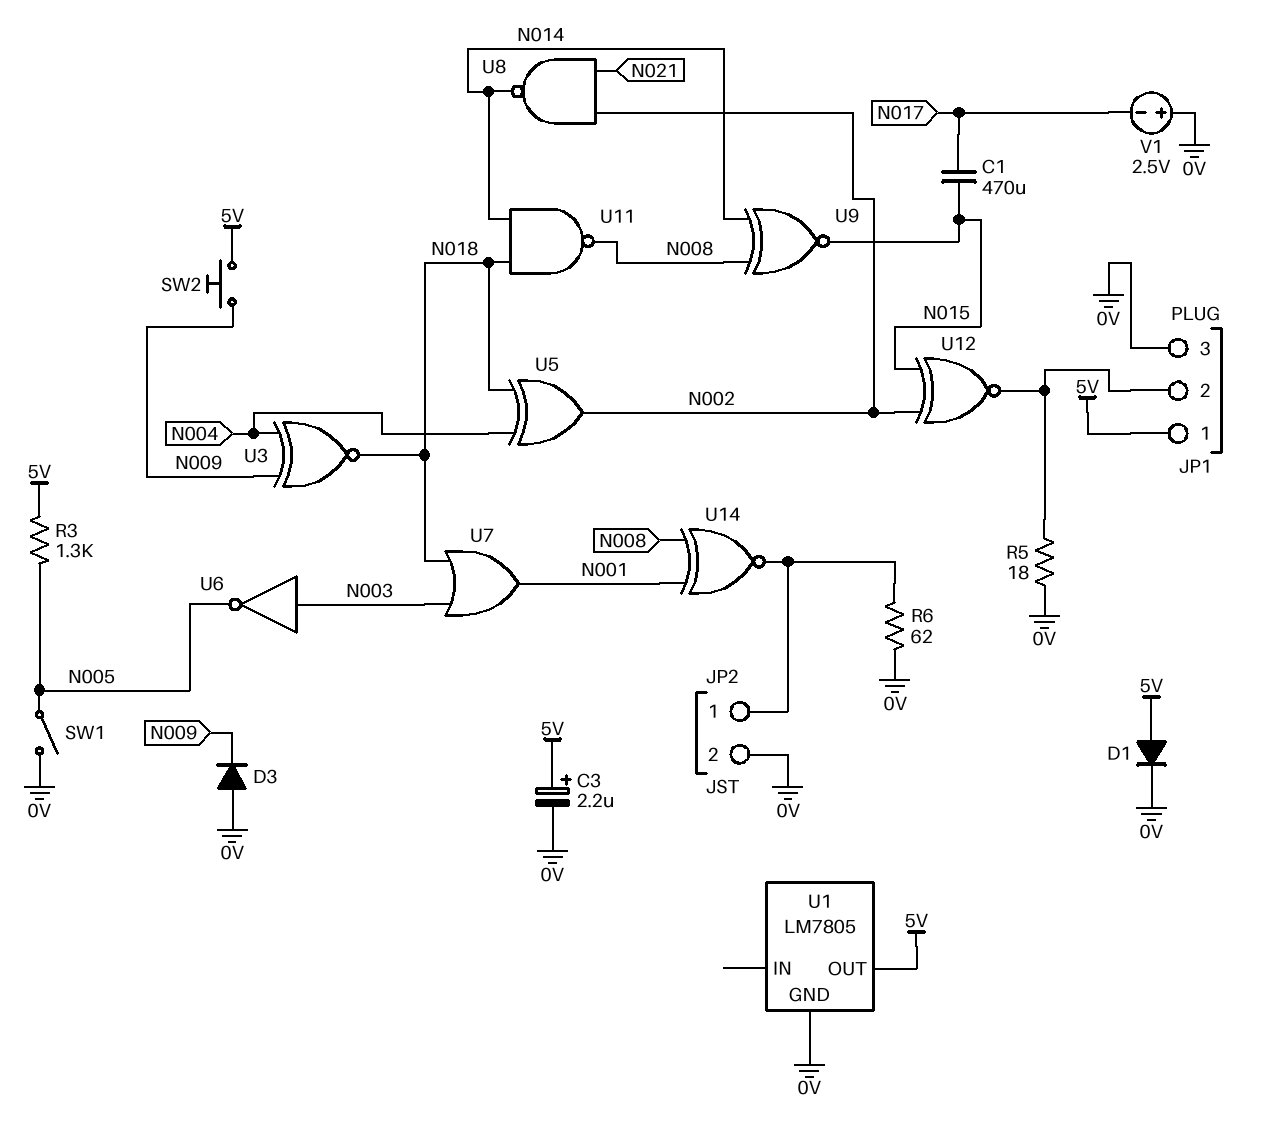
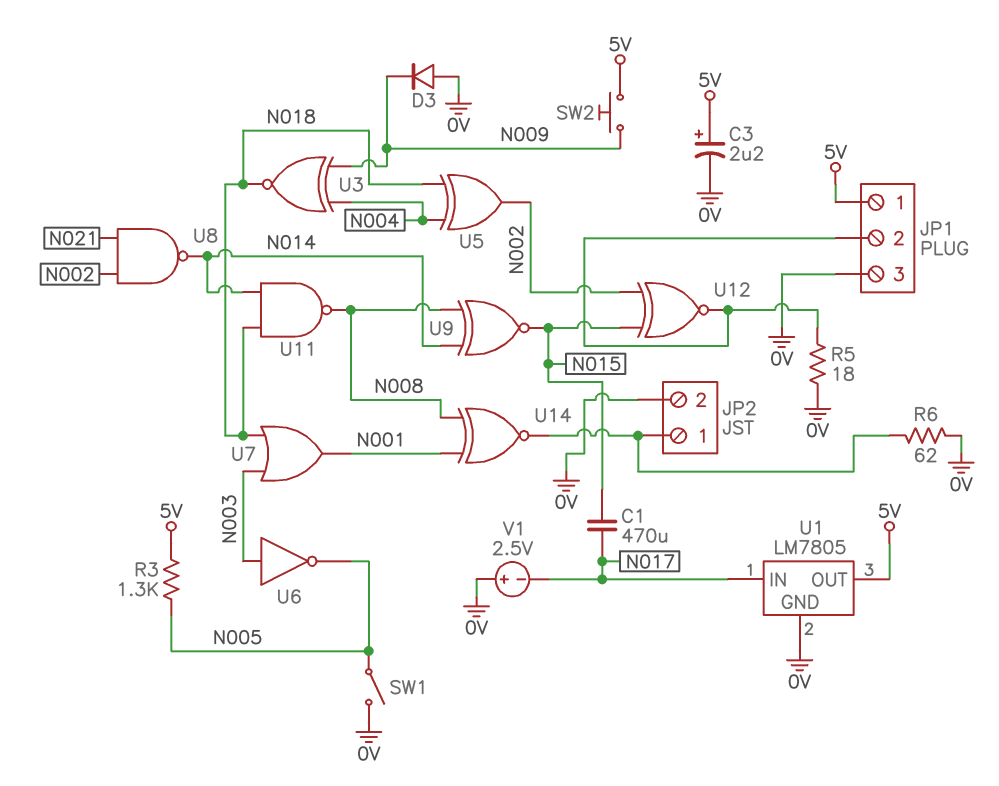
D1: diode (A 5V, K 0V) -> none
U1 pin IN: none -> N017

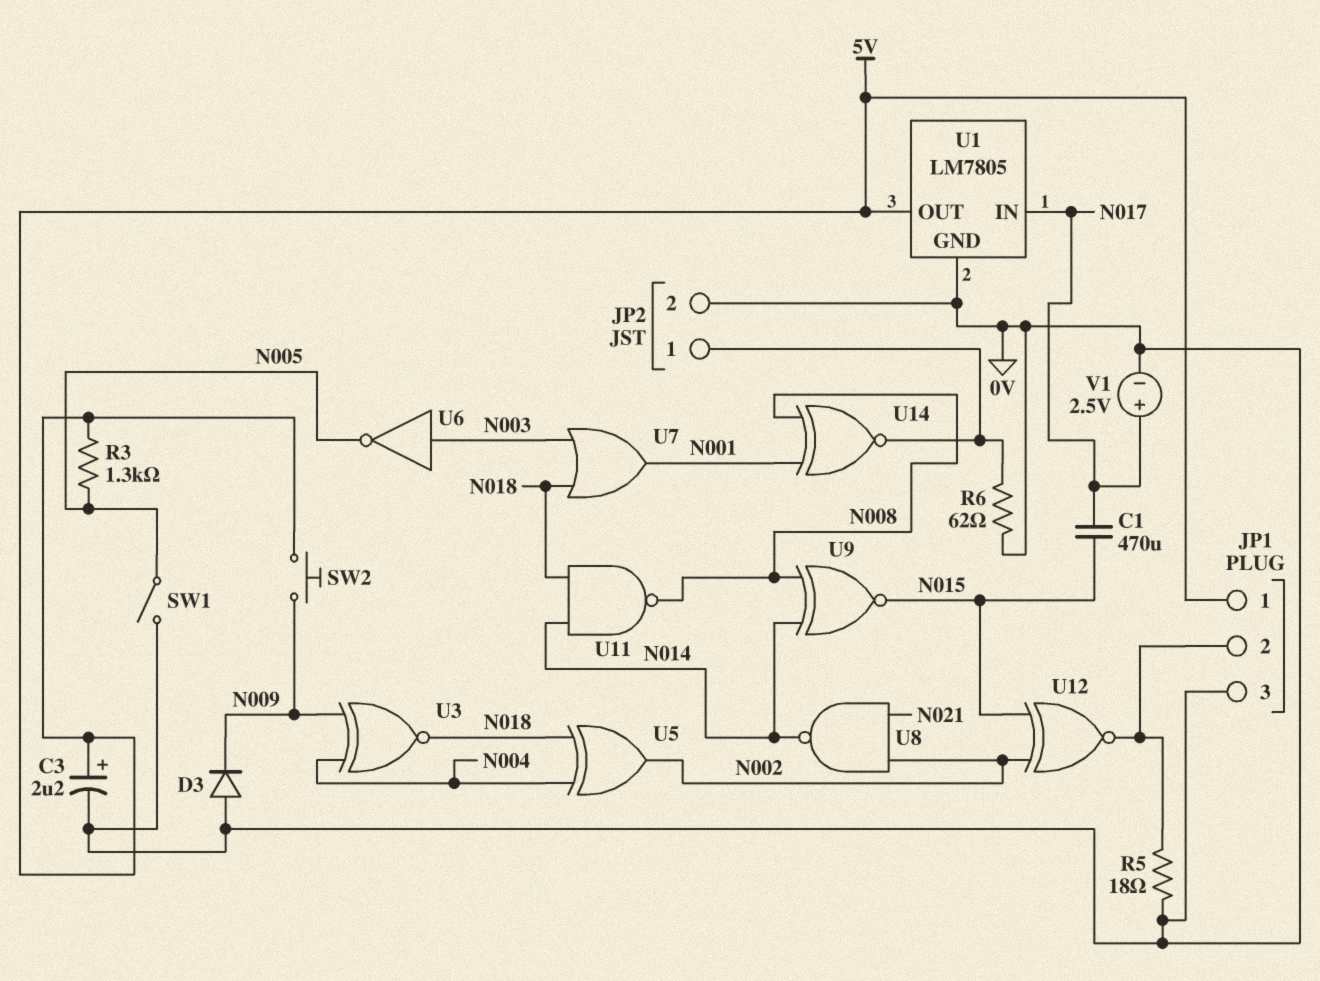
V1: 2.5V (plus 0V, minus N017) -> 2.5V (plus N017, minus 0V)

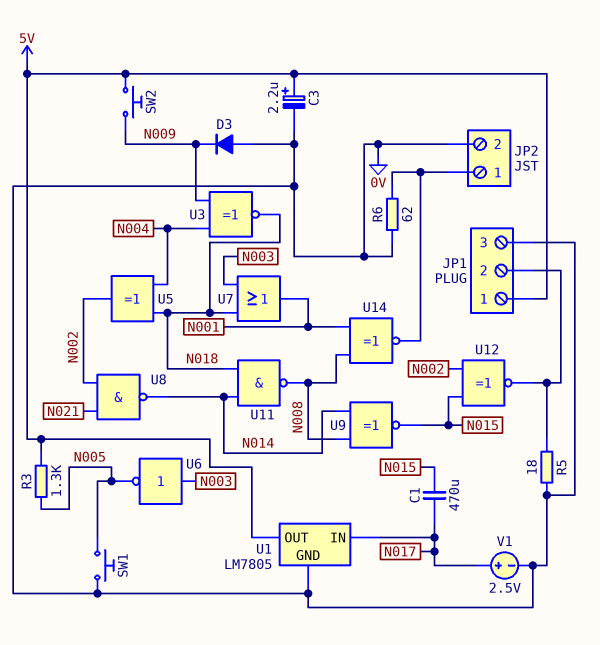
SW1: switch (0V, N005) -> button (0V, N005)

